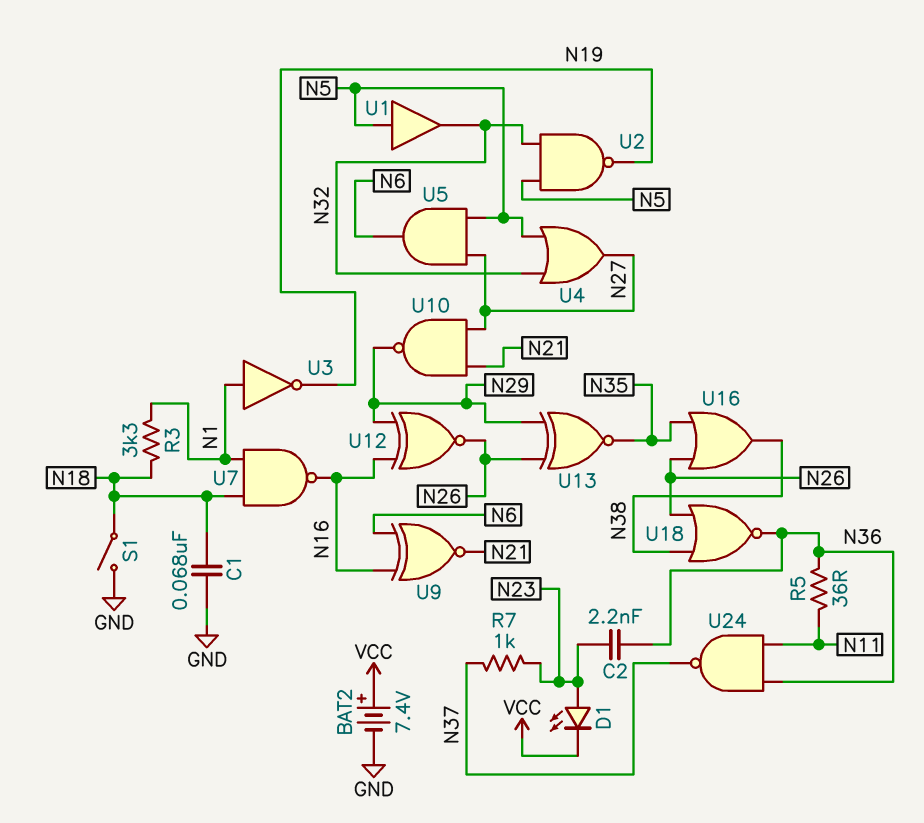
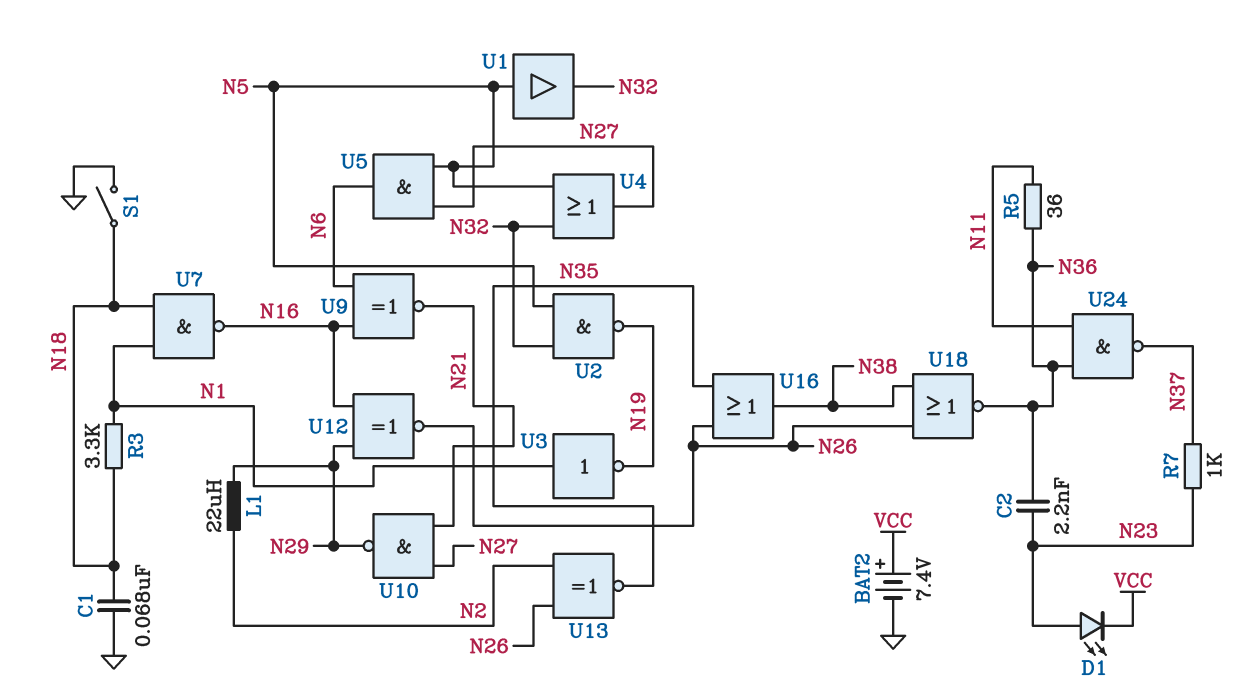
L1: none -> 22uH (N2, N29)
U13: XNOR (in N26, in N29, out N35) -> XNOR (in N2, in N26, out N35)

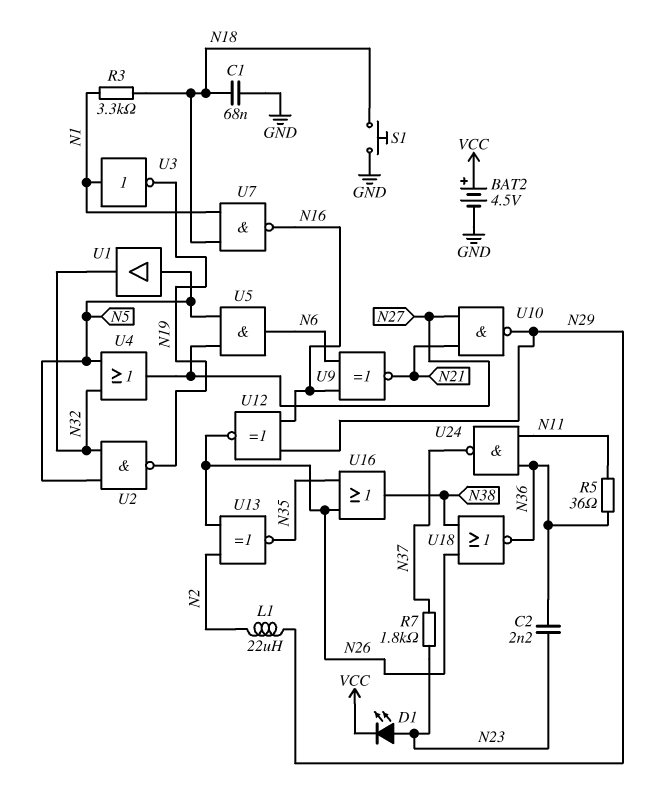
BAT2: 7.4V (plus VCC, minus GND) -> 4.5V (plus VCC, minus GND)
R7: 1k (N23, N37) -> 1.8k (N23, N37)
S1: switch (GND, N18) -> button (GND, N18)

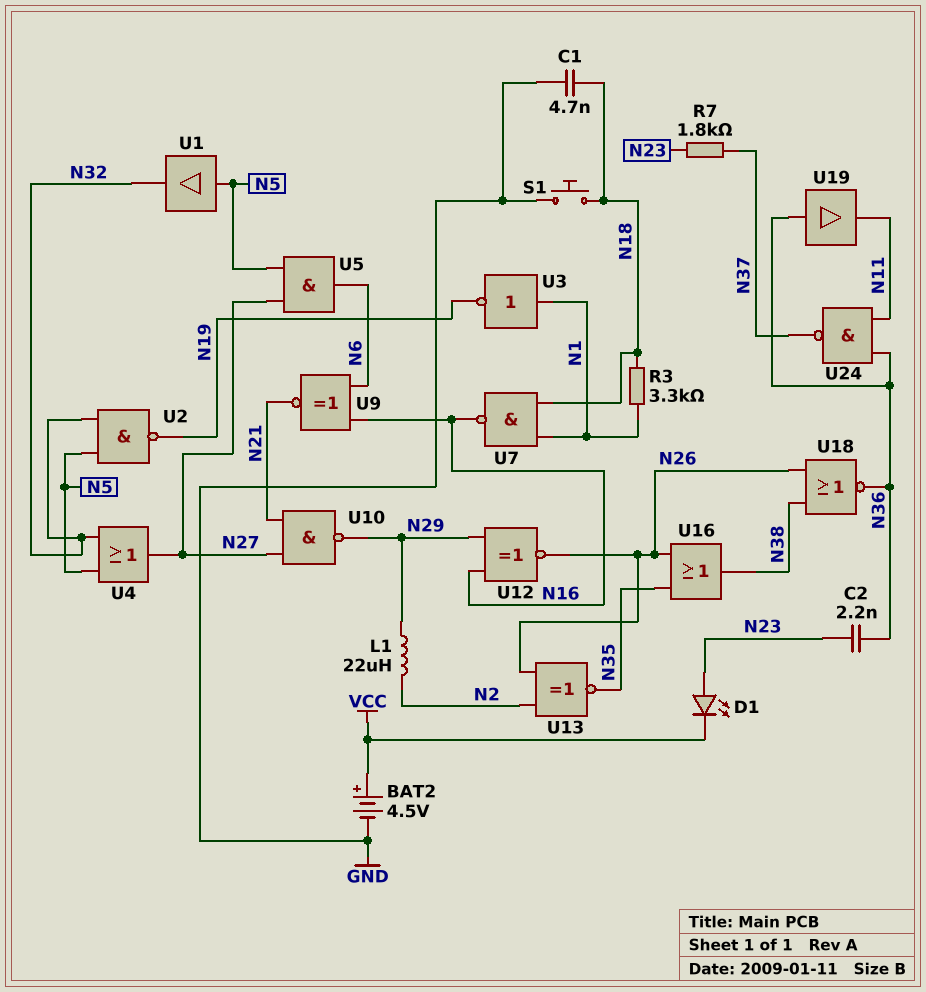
C1: 68nF (GND, N18) -> 4.7nF (GND, N18)
R5: 36 (N11, N36) -> none
U19: none -> buffer (in N36, out N11)

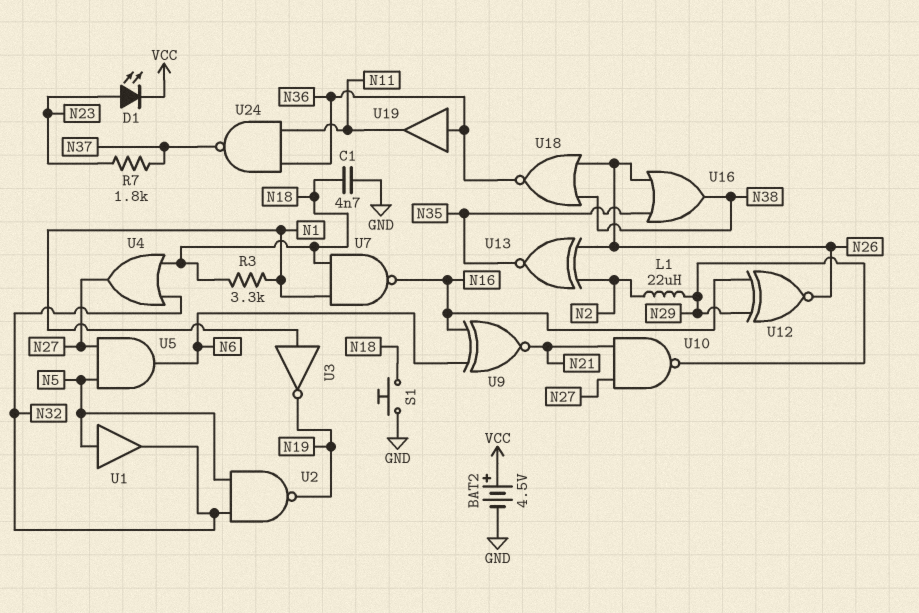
C2: 2.2nF (N23, N36) -> none
U4: OR (in N5, in N32, out N27) -> OR (in N18, in N32, out N27)

